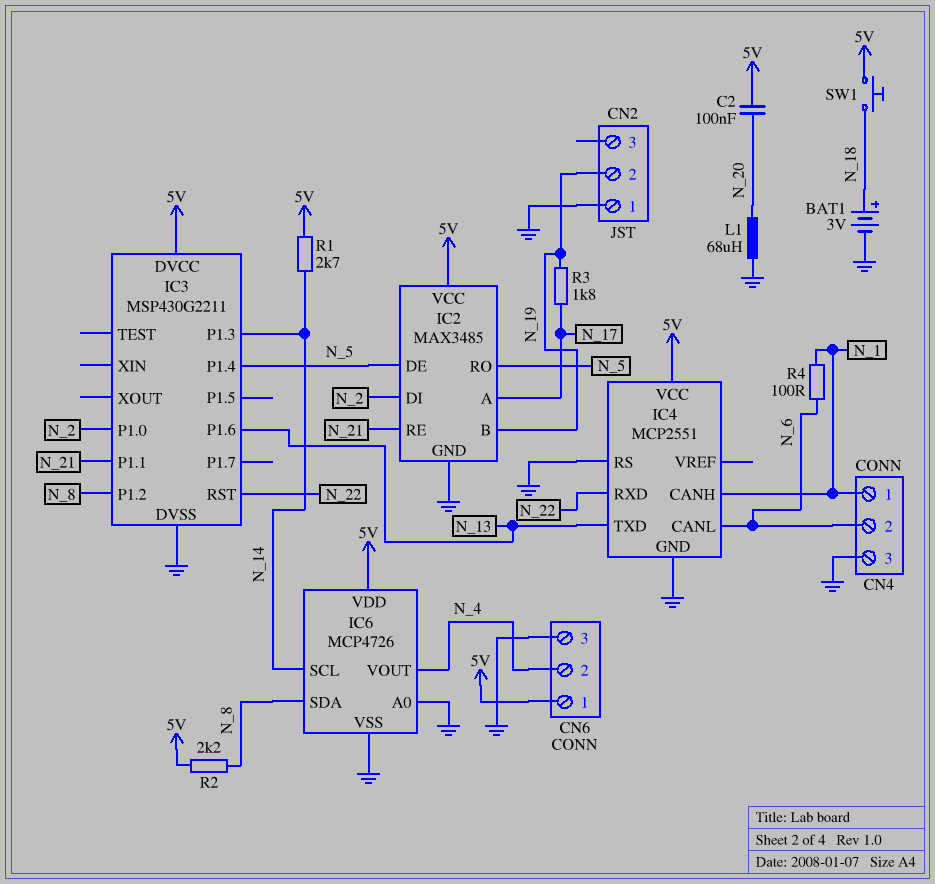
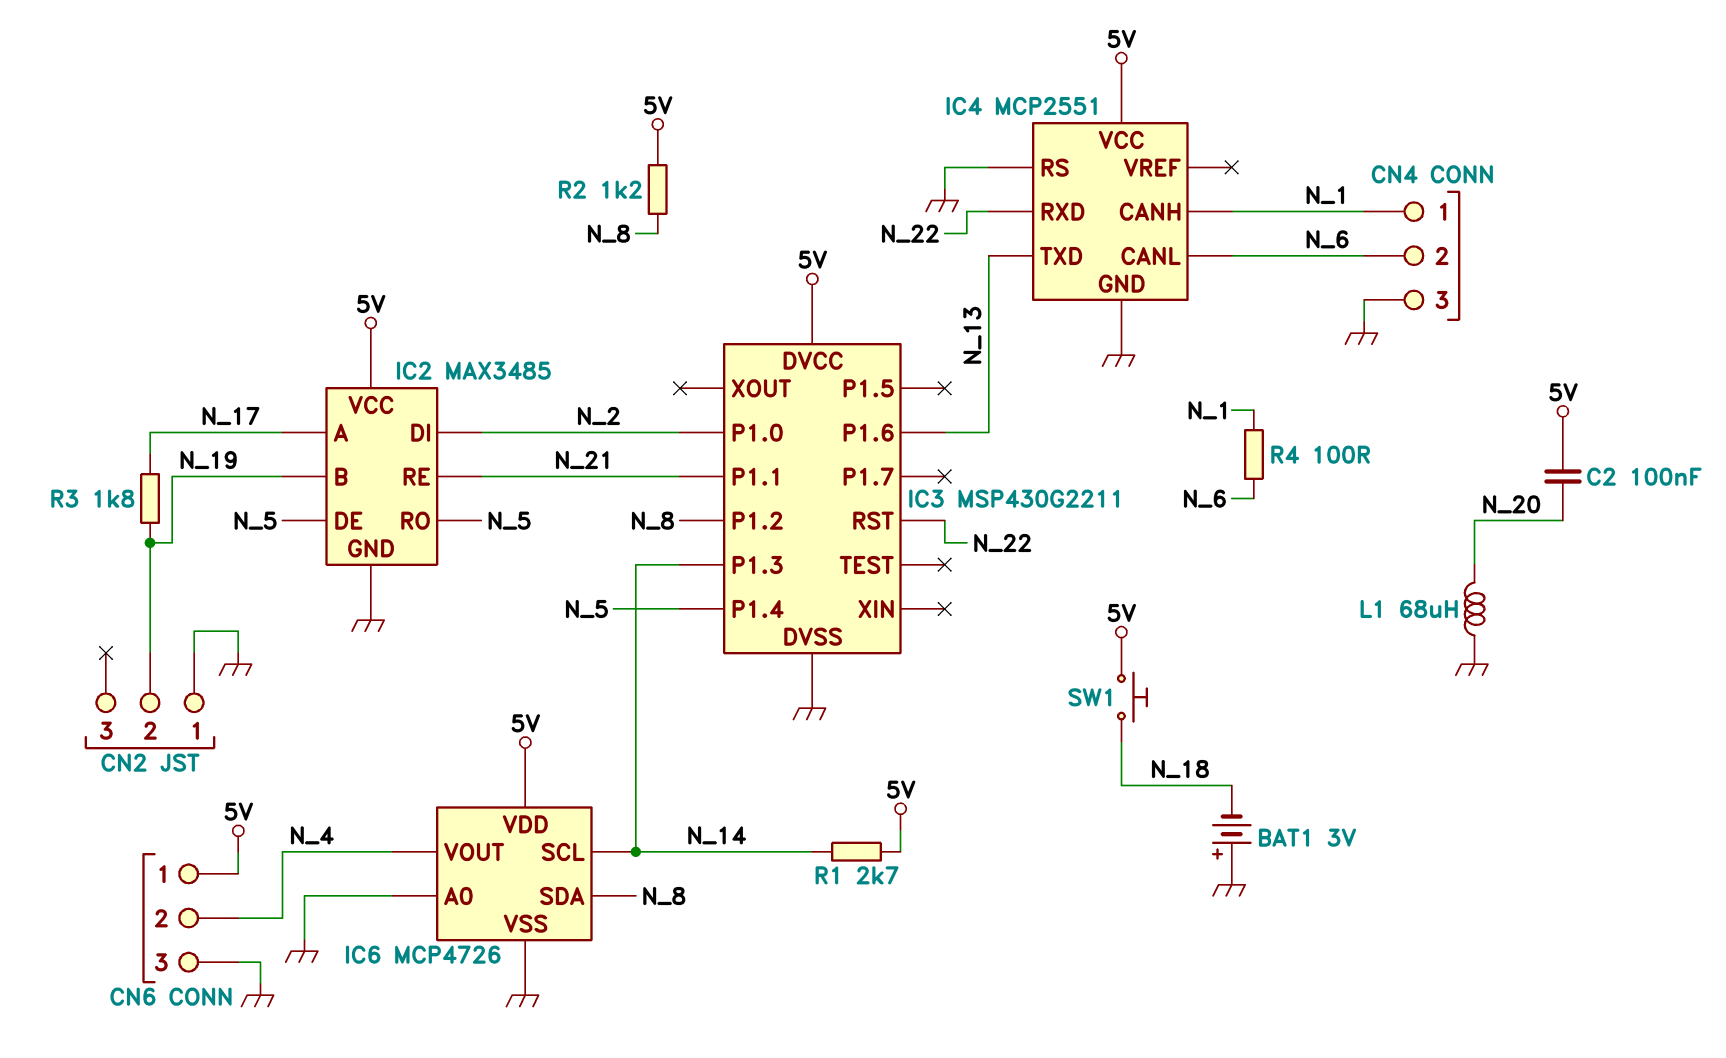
BAT1: 3V (plus N_18, minus GND) -> 3V (plus GND, minus N_18)
R2: 2.2k (5V, N_8) -> 1.2k (5V, N_8)

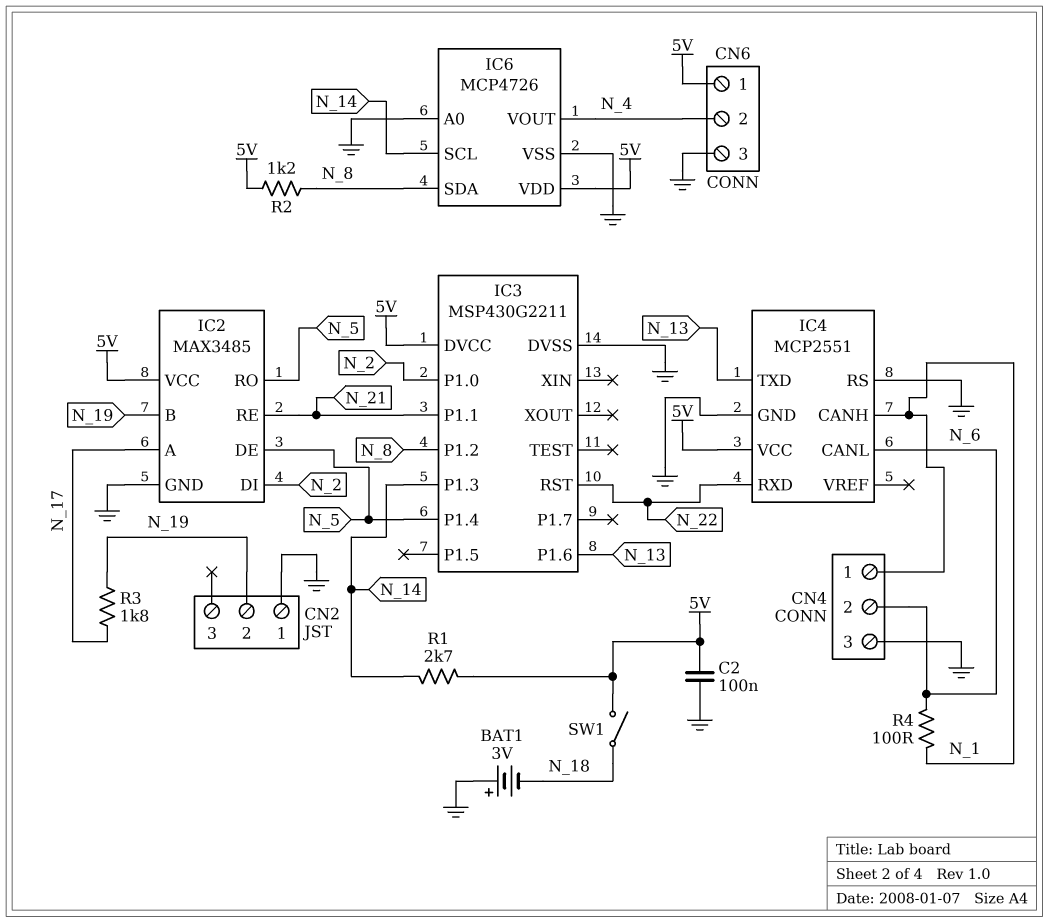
C2: 100nF (5V, N_20) -> 100nF (5V, GND)
L1: 68uH (GND, N_20) -> none
SW1: button (5V, N_18) -> switch (5V, N_18)

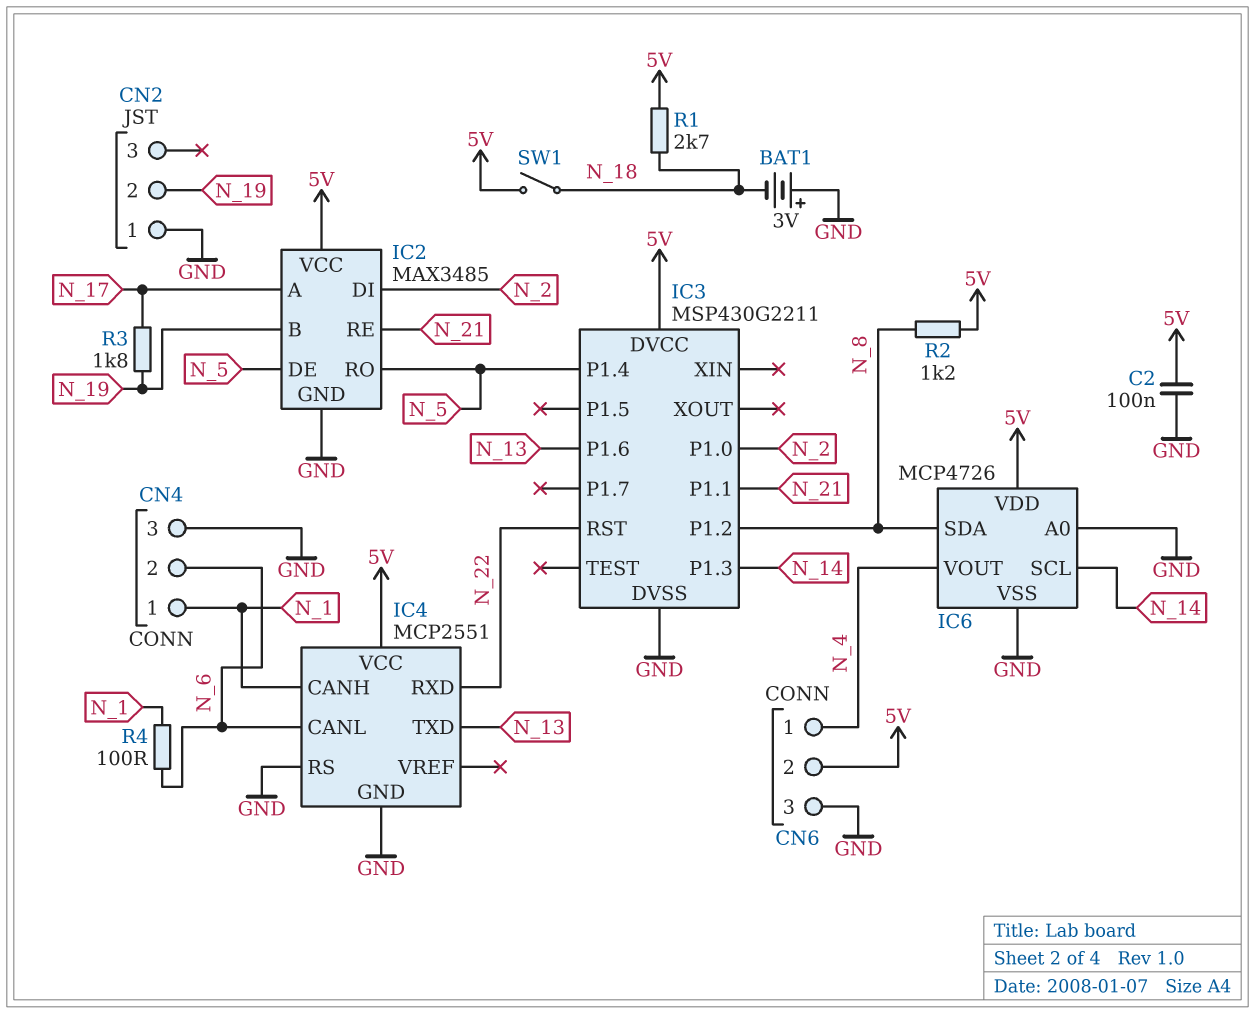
CN6 pin 1: 5V -> N_4
CN6 pin 2: N_4 -> 5V
R1: 2.7k (5V, N_14) -> 2.7k (5V, N_18)

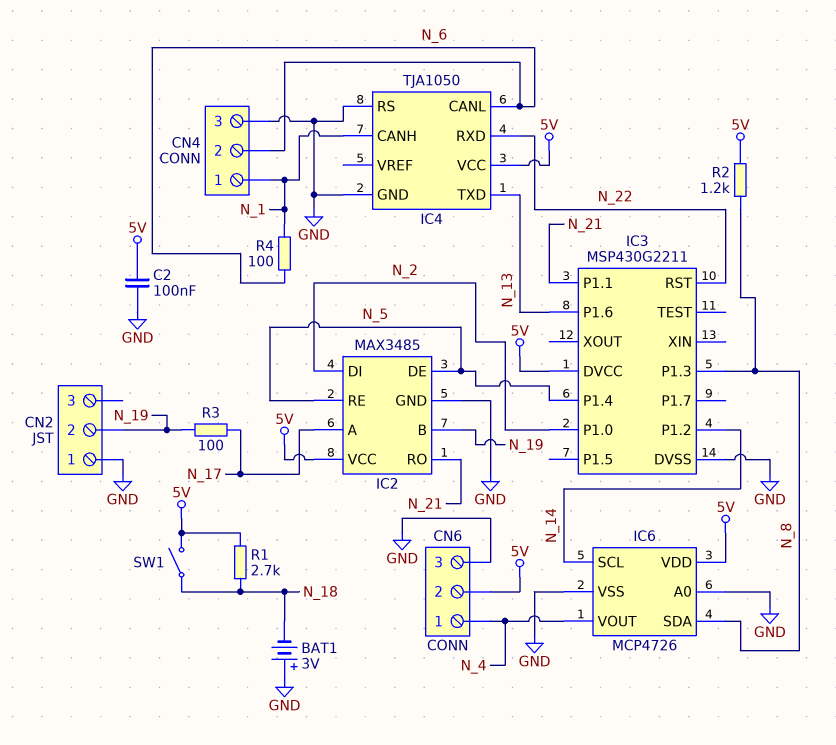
IC2 pin RE: N_21 -> N_5
IC2 pin RO: N_5 -> N_21
IC3 pin P1.2: N_8 -> N_14
IC3 pin P1.3: N_14 -> N_8
IC4: MCP2551 -> TJA1050
R3: 1.8k (N_17, N_19) -> 100 (N_17, N_19)

